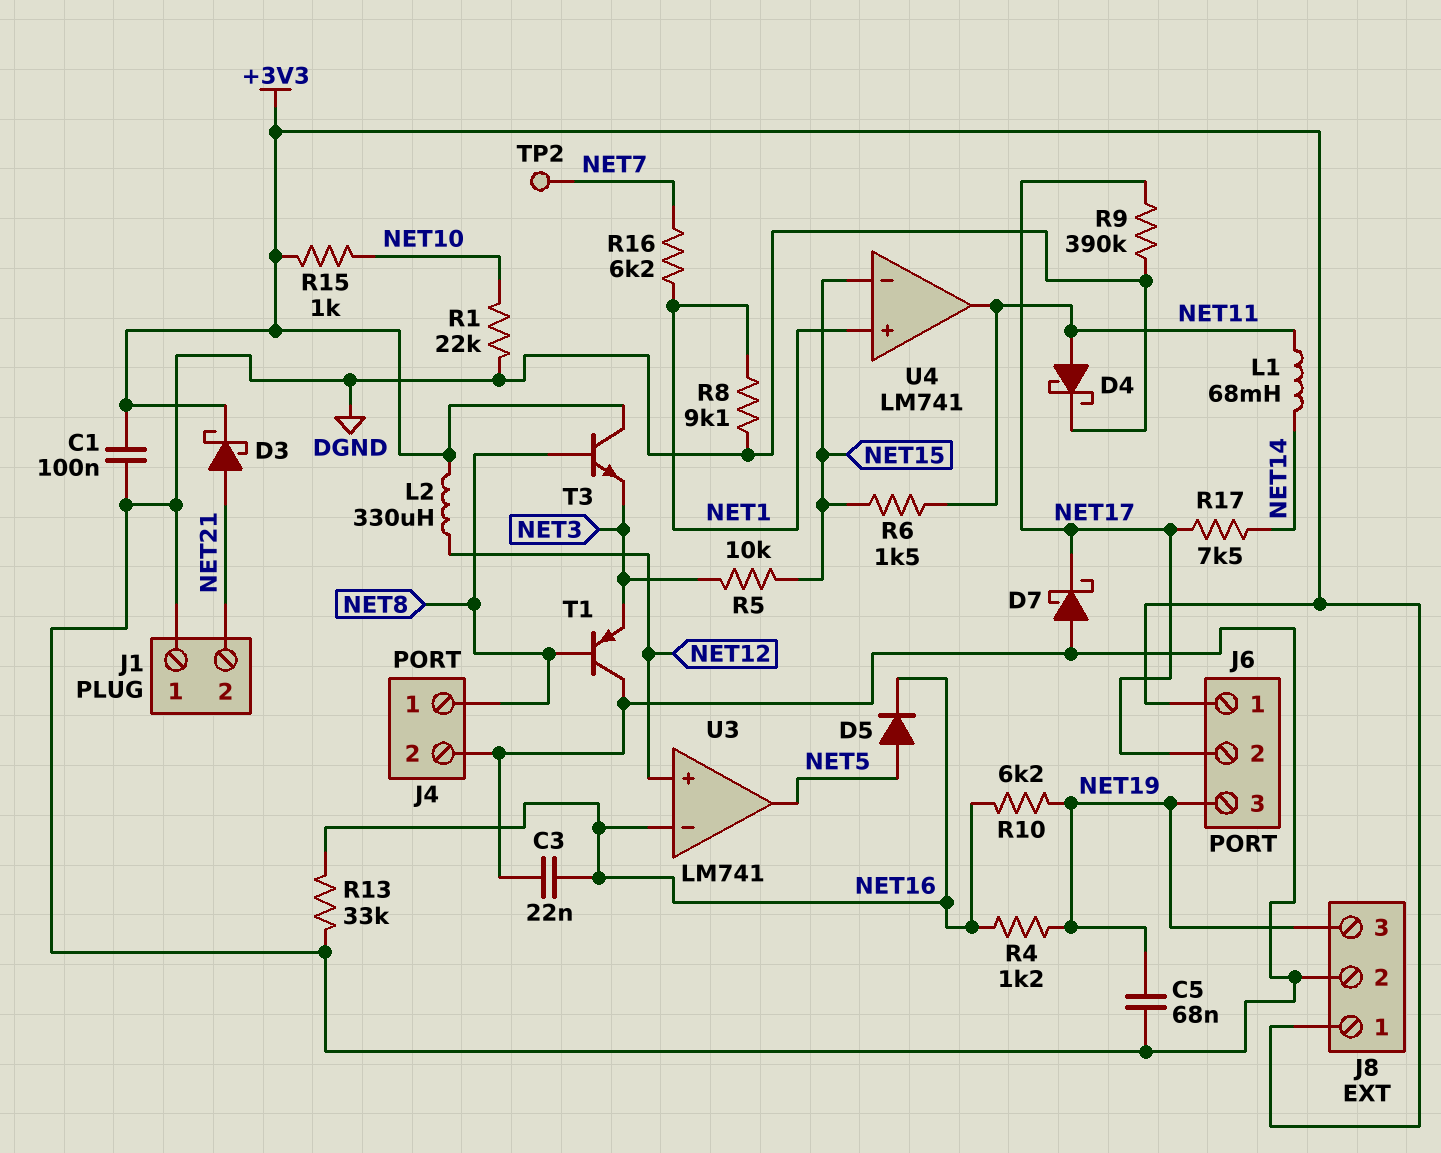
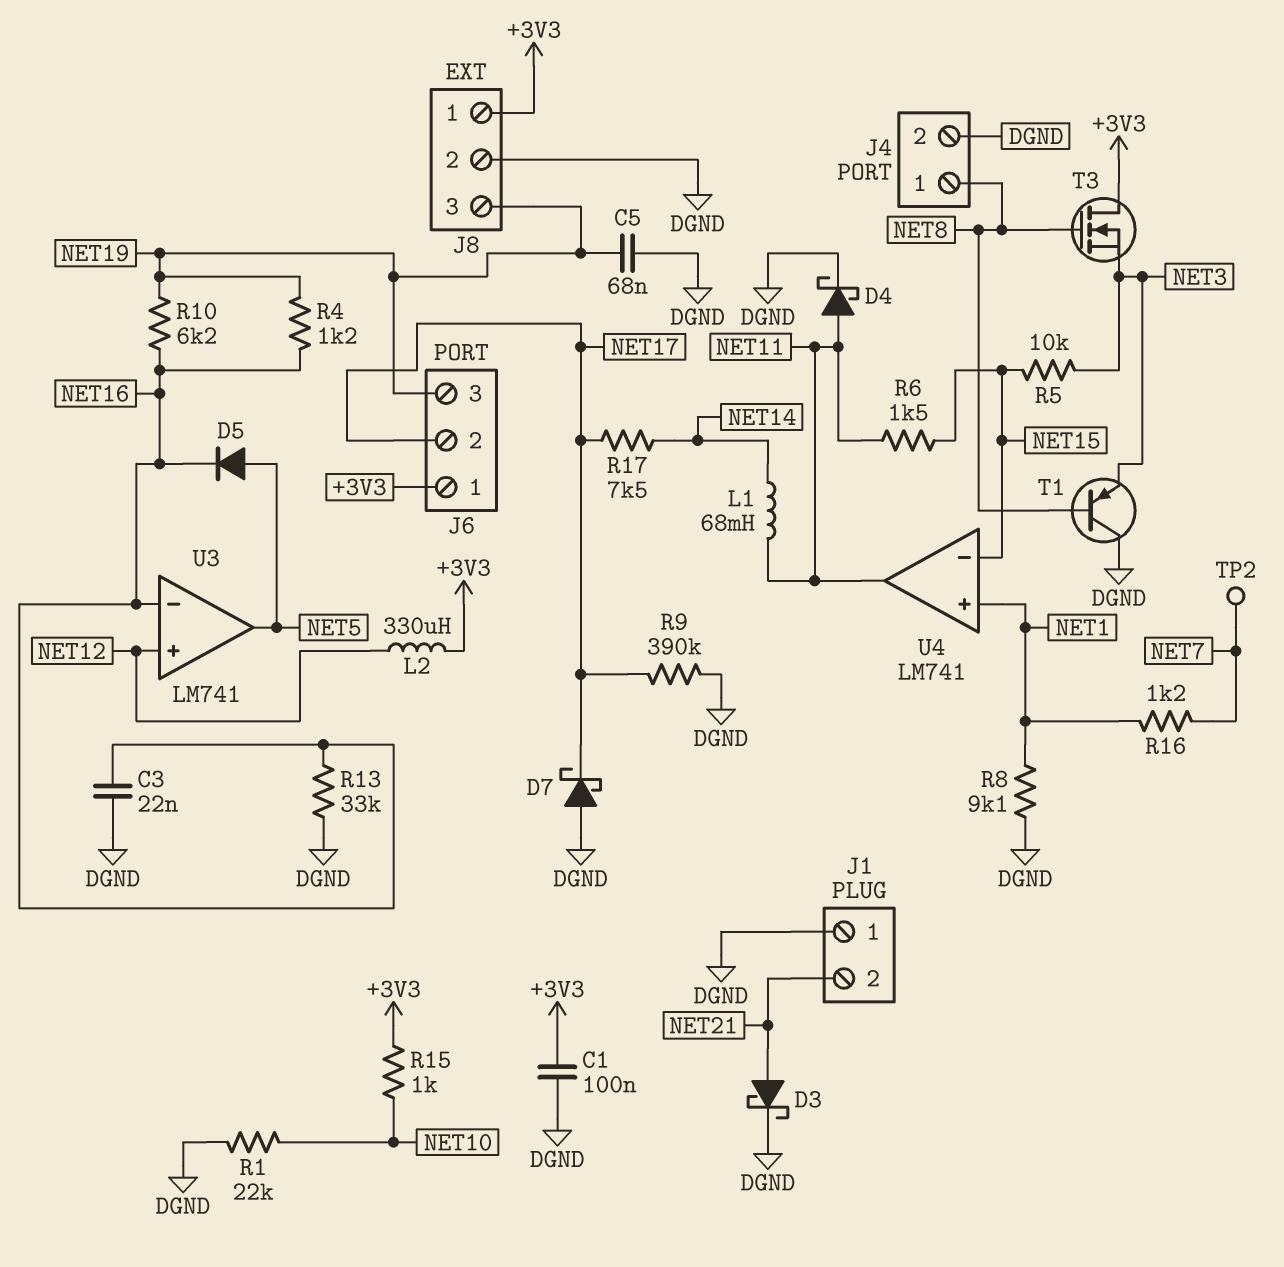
D3: schottky (A NET21, K +3V3) -> schottky (A NET21, K DGND)
R16: 6.2k (NET1, NET7) -> 1.2k (NET1, NET7)
T3: NPN (B NET8, C +3V3, E NET3) -> NMOS (G NET8, D +3V3, S NET3)

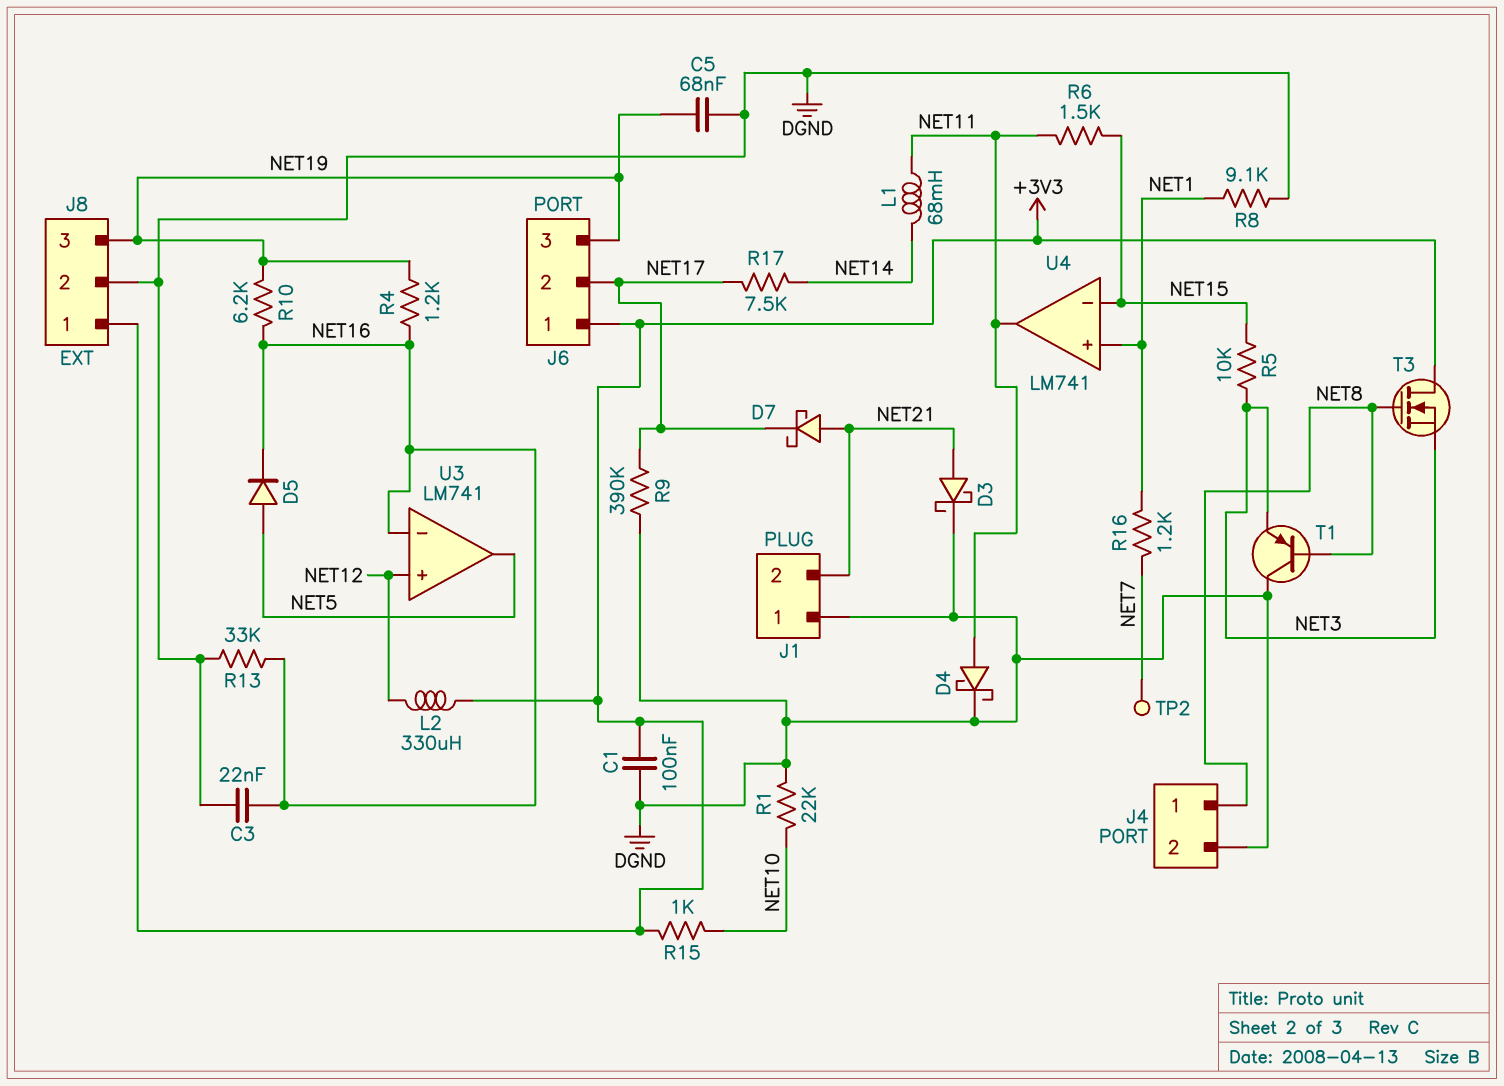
D7: schottky (A DGND, K NET17) -> schottky (A NET21, K NET17)

